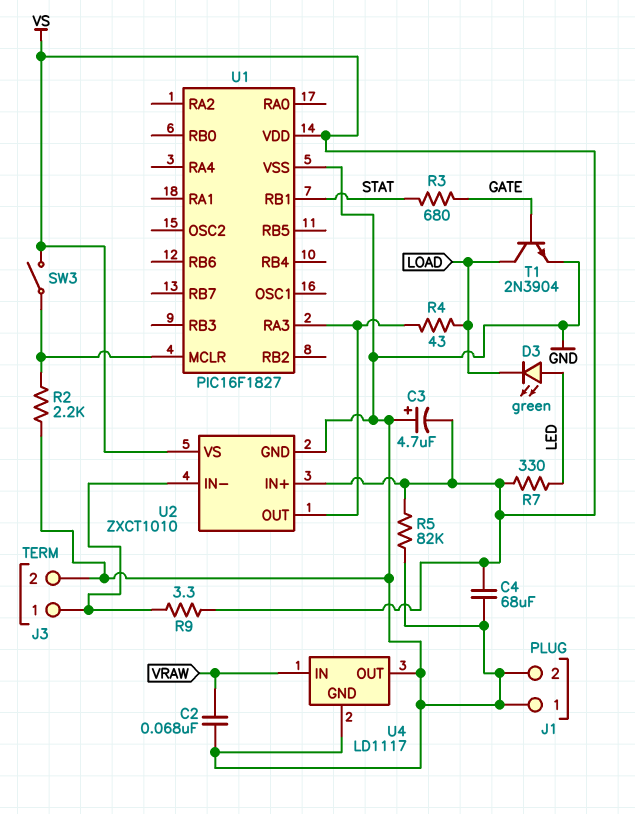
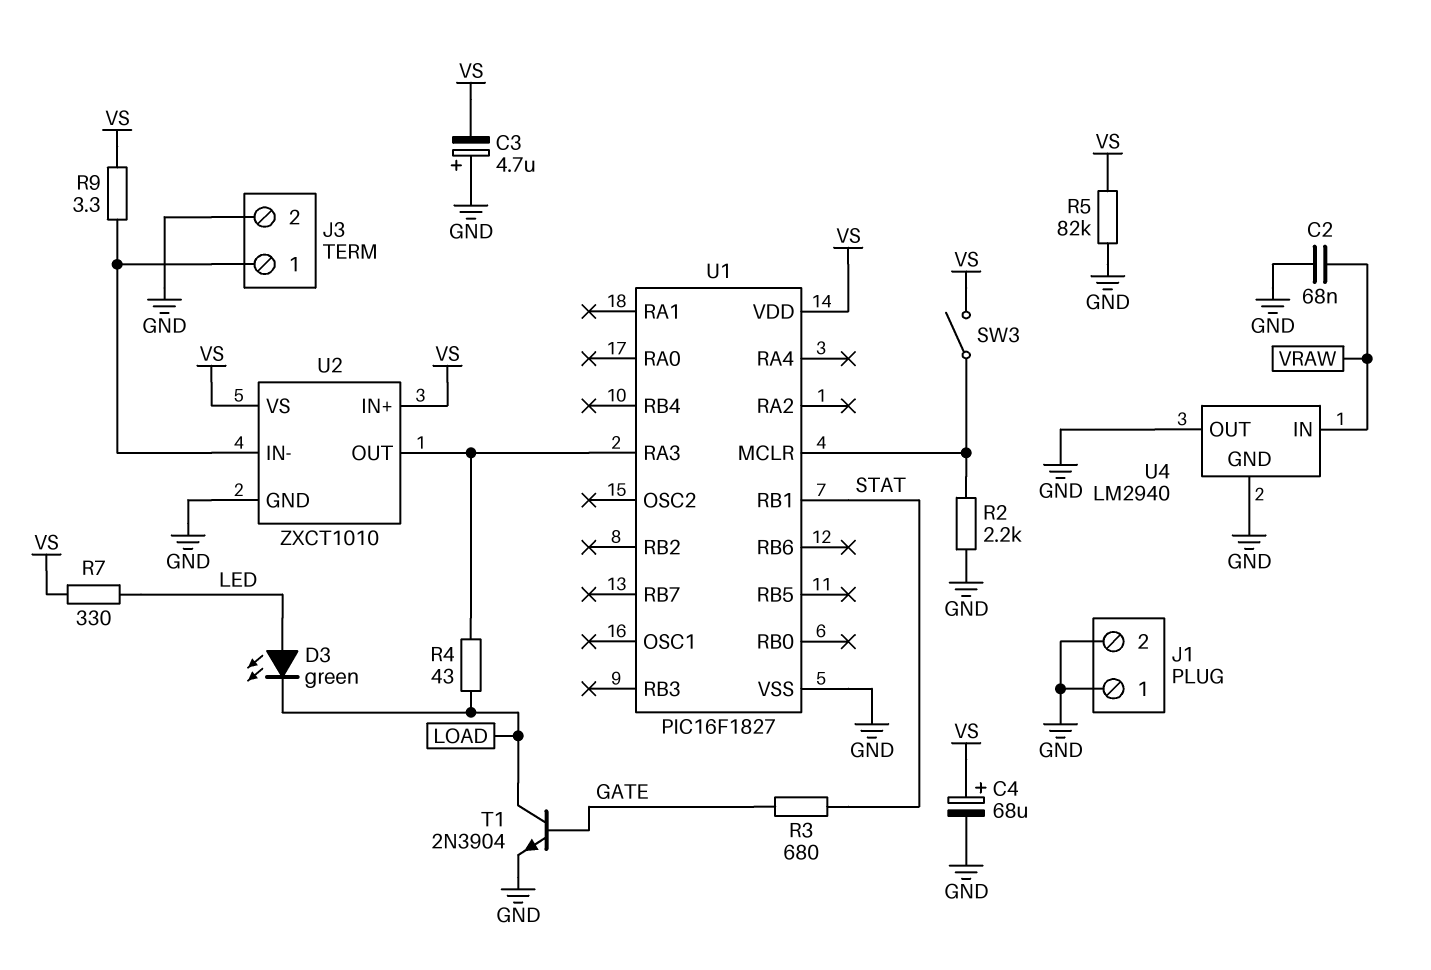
C4: 68uF (GND, VS) -> 68uF (plus VS, minus GND)
U4: LD1117 -> LM2940

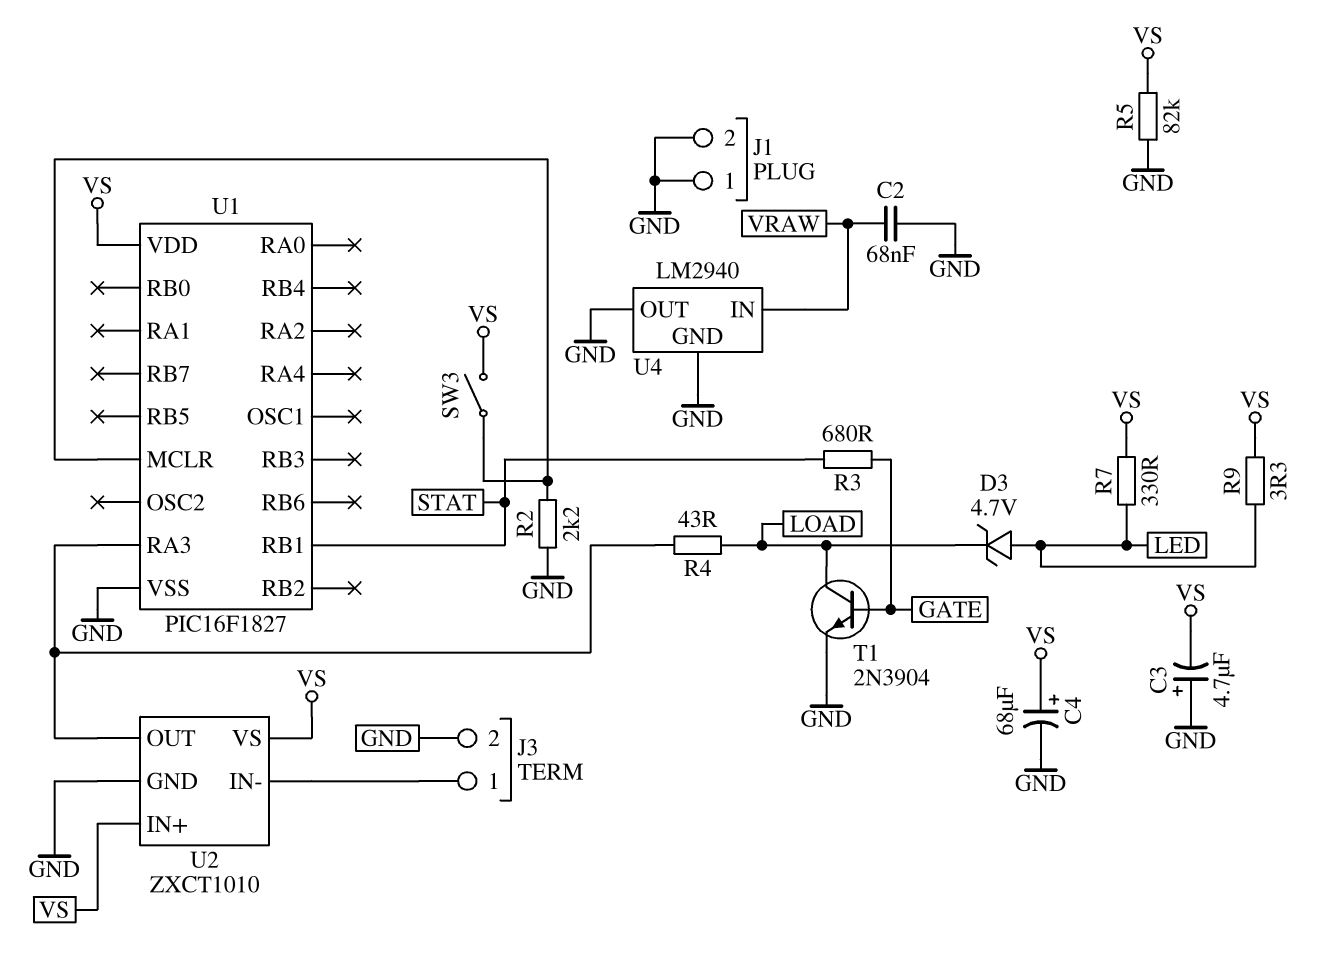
D3: LED green (A LED, K LOAD) -> zener 4.7V (A LED, K LOAD)
R9: 3.3 (J3/1, VS) -> 3.3 (LED, VS)

